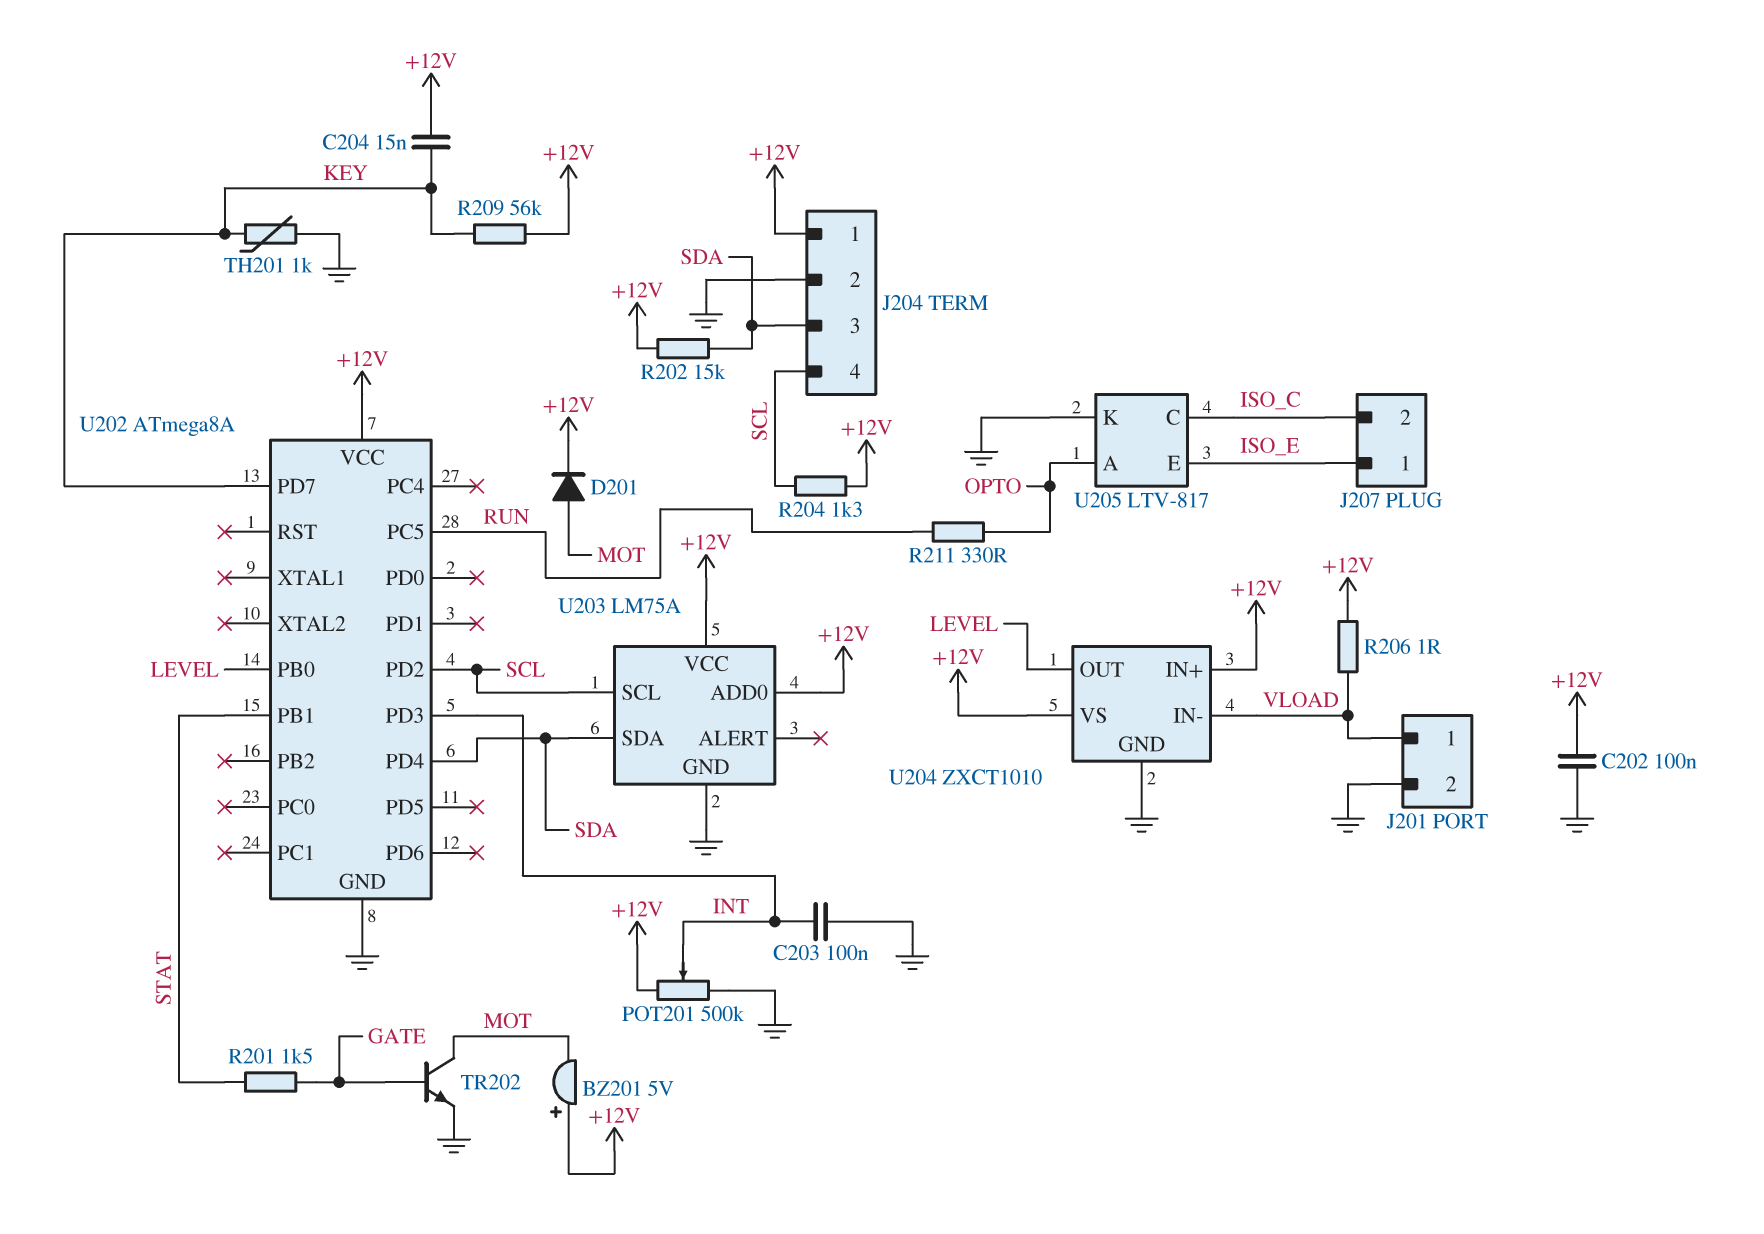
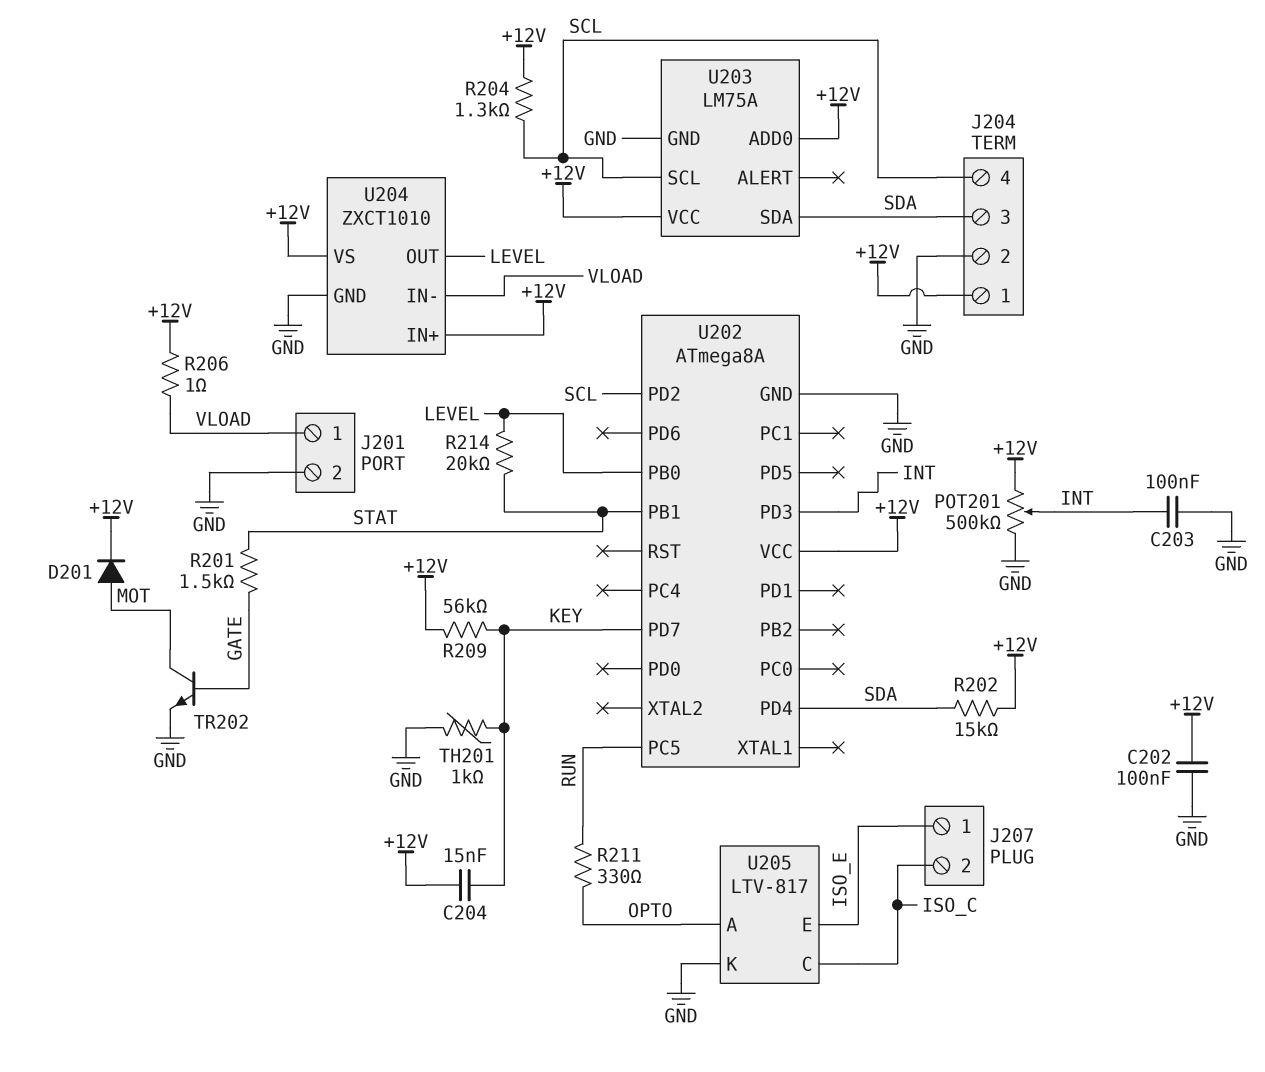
BZ201: buzzer 5V (plus +12V, minus MOT) -> none
R214: none -> 20k (LEVEL, STAT)

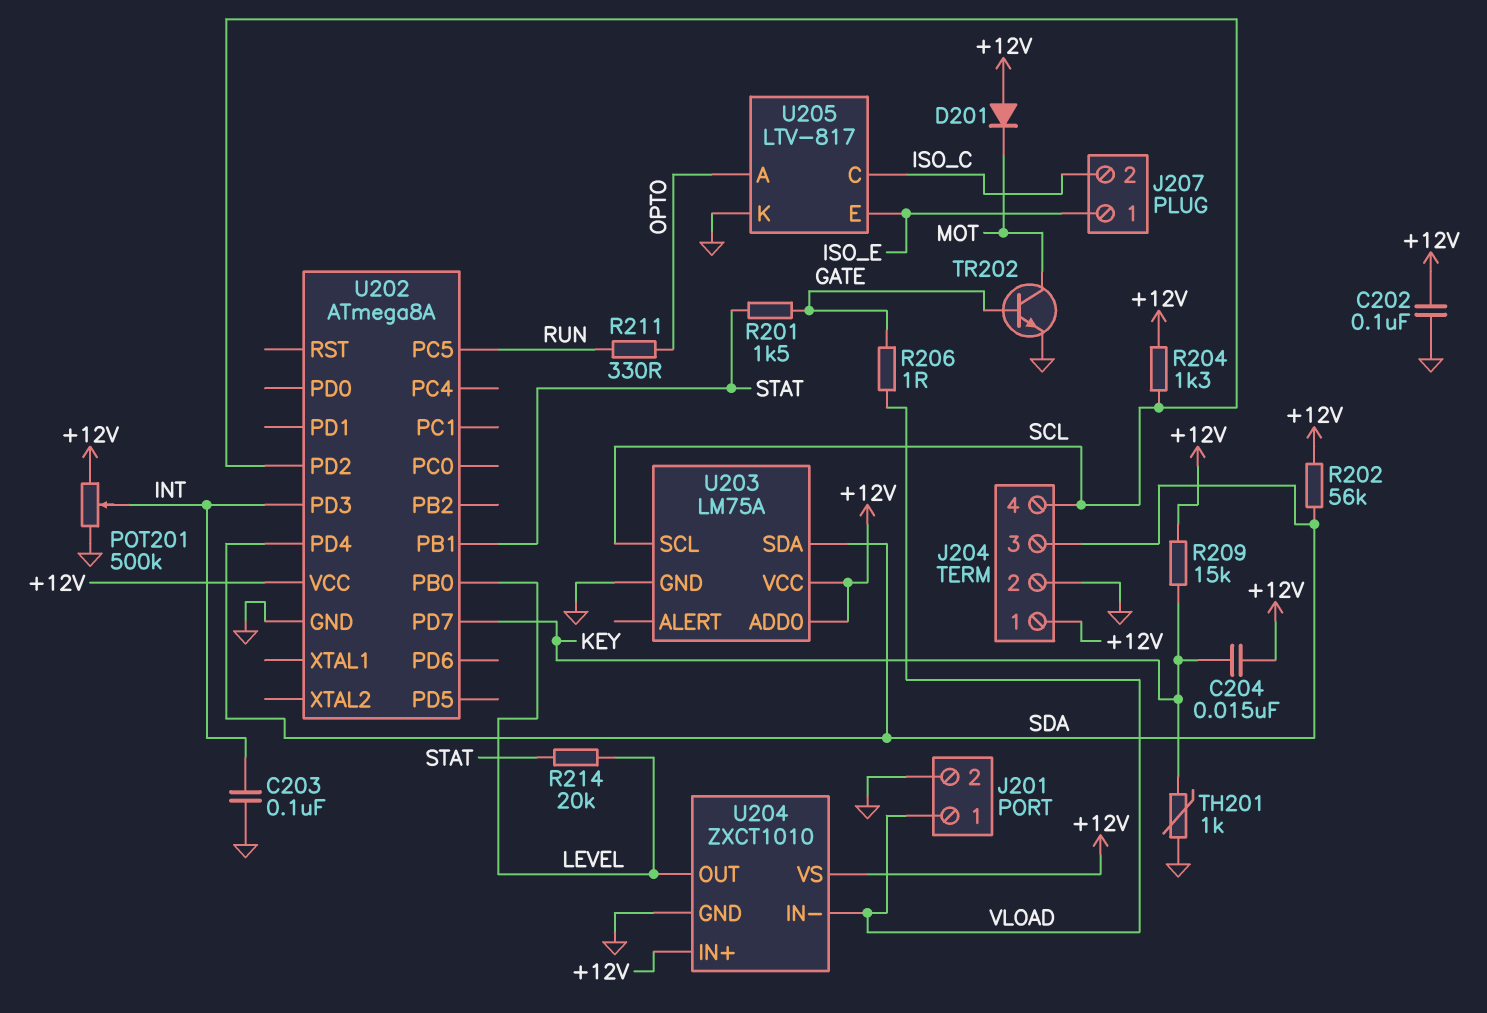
D201: diode (A MOT, K +12V) -> diode (A +12V, K MOT)
R202: 15k (+12V, SDA) -> 56k (+12V, SDA)
R206: 1 (+12V, VLOAD) -> 1 (GATE, VLOAD)
R209: 56k (+12V, KEY) -> 15k (+12V, KEY)

